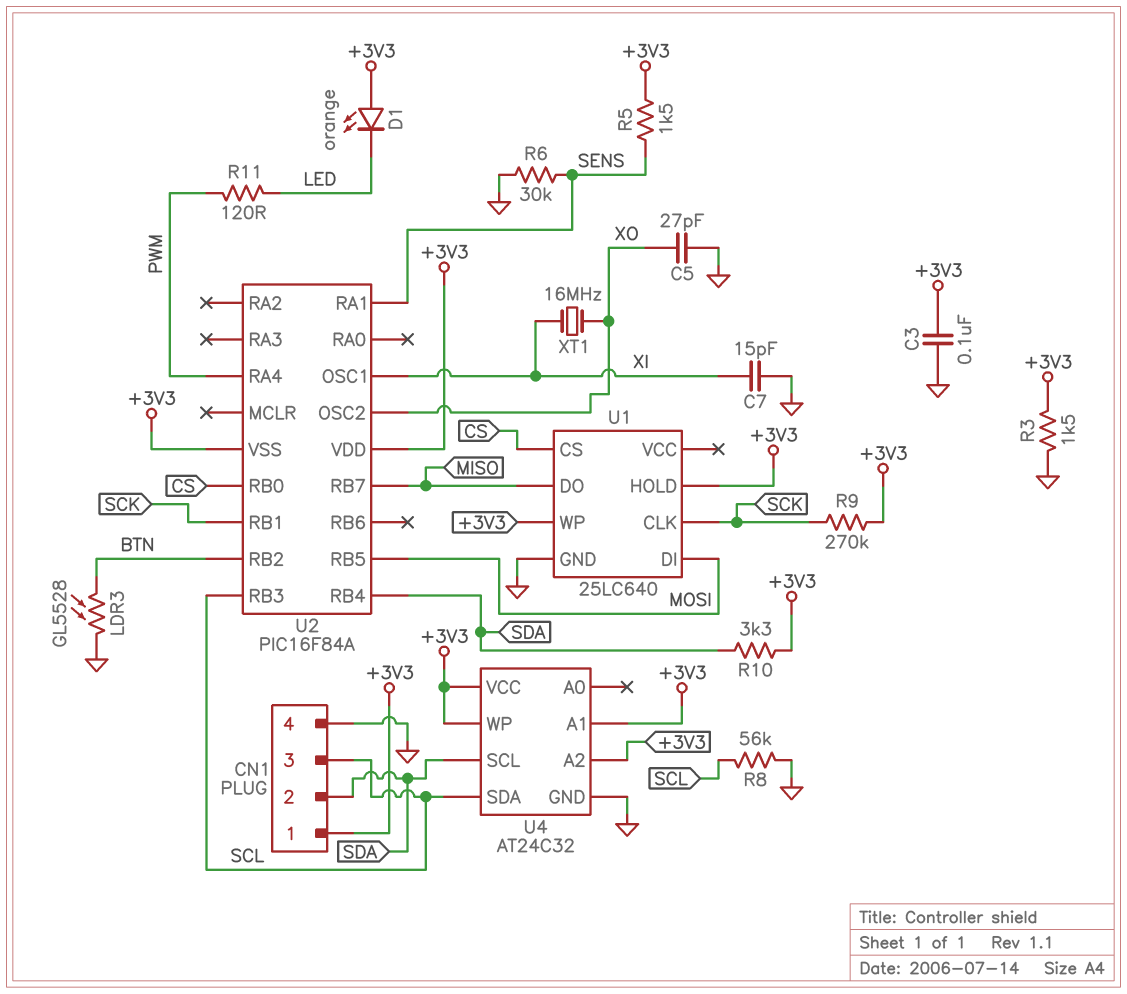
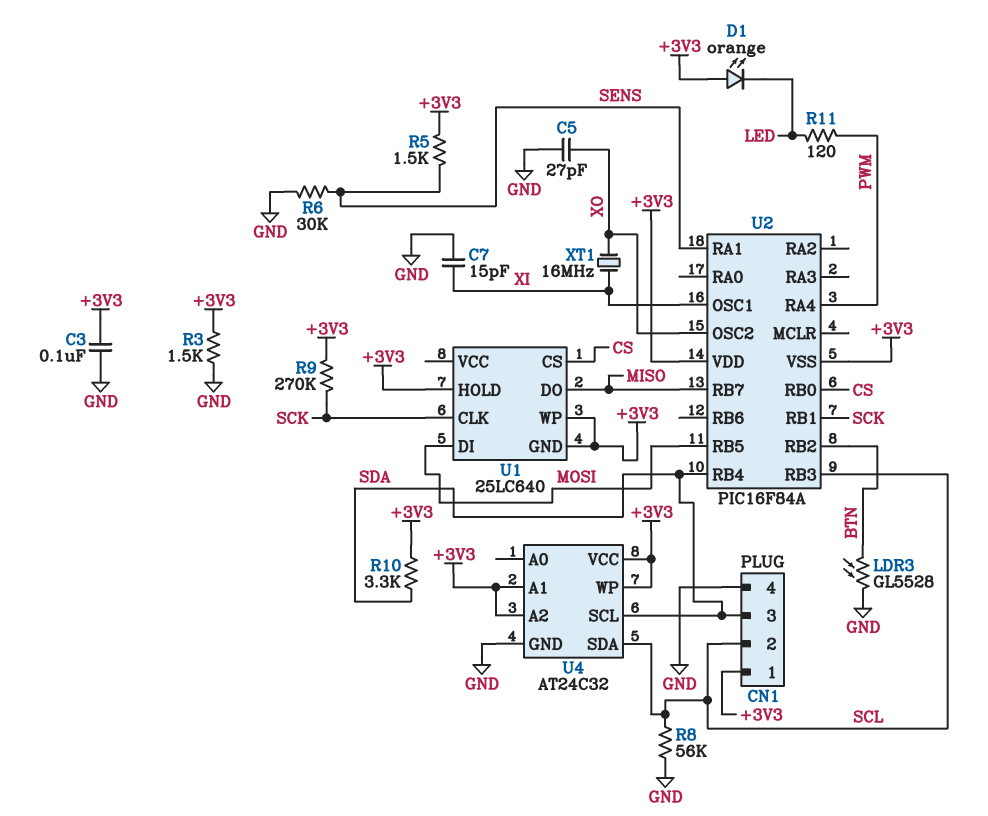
CN1 pin 2: SDA -> SCL
CN1 pin 3: SCL -> SDA
U1 pin GND: GND -> +3V3

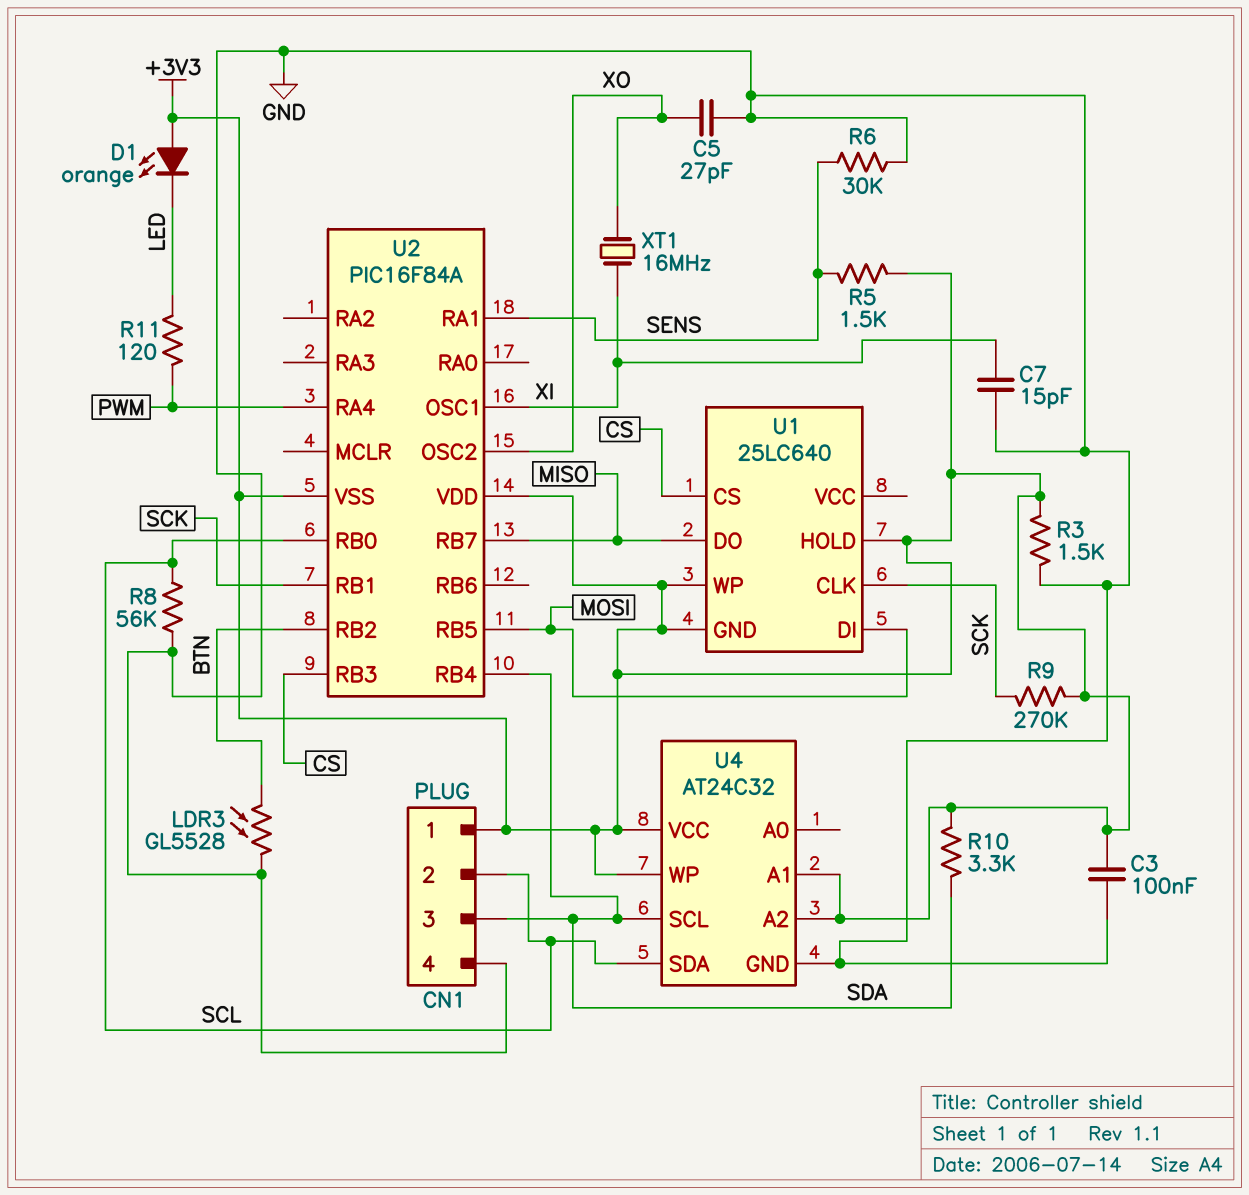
U2 pin RB0: CS -> SCL
U2 pin RB3: SCL -> CS

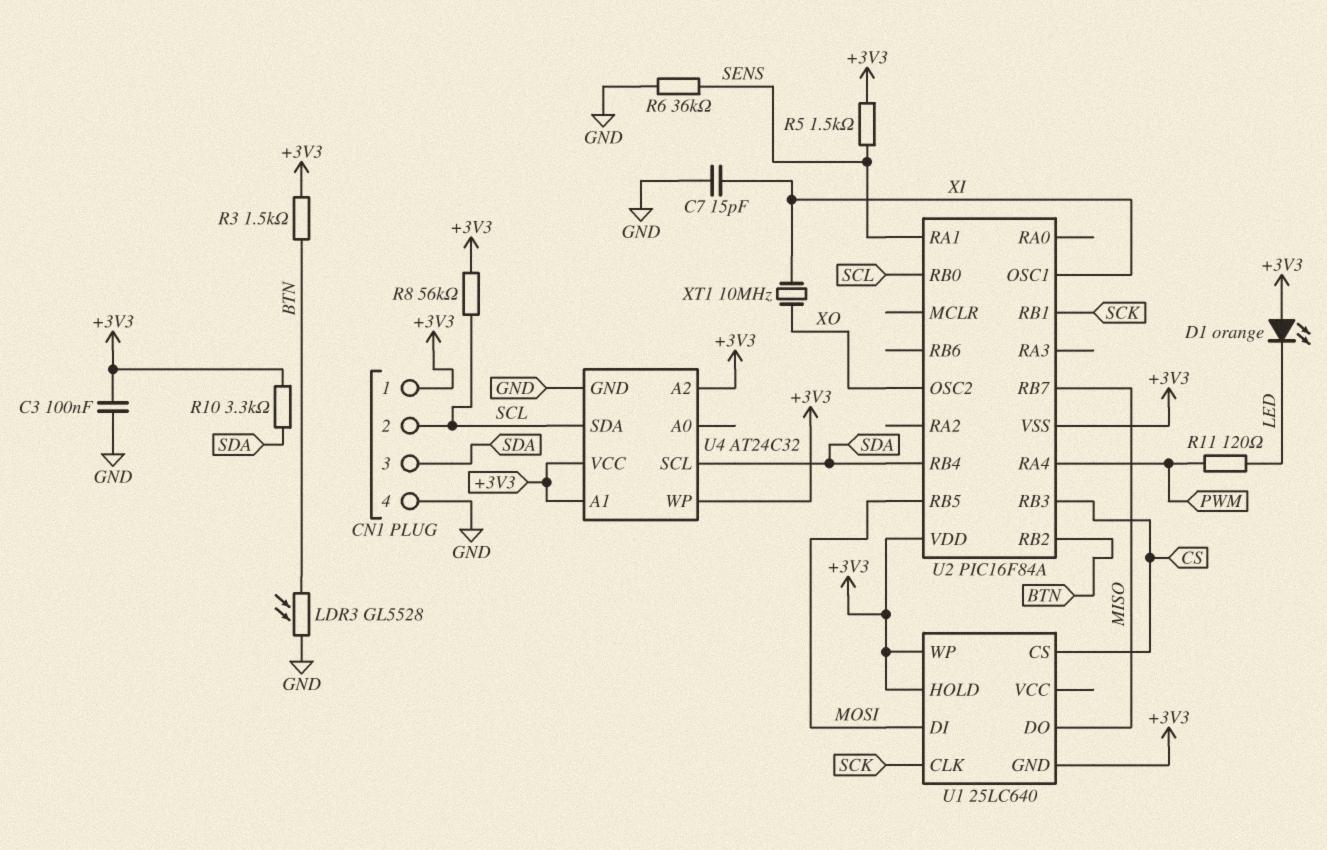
C5: 27pF (GND, XO) -> none
R3: 1.5k (+3V3, GND) -> 1.5k (+3V3, BTN)
R6: 30k (GND, SENS) -> 36k (GND, SENS)
R8: 56k (GND, SCL) -> 56k (+3V3, SCL)
R9: 270k (+3V3, SCK) -> none
XT1: 16MHz (XI, XO) -> 10MHz (XI, XO)

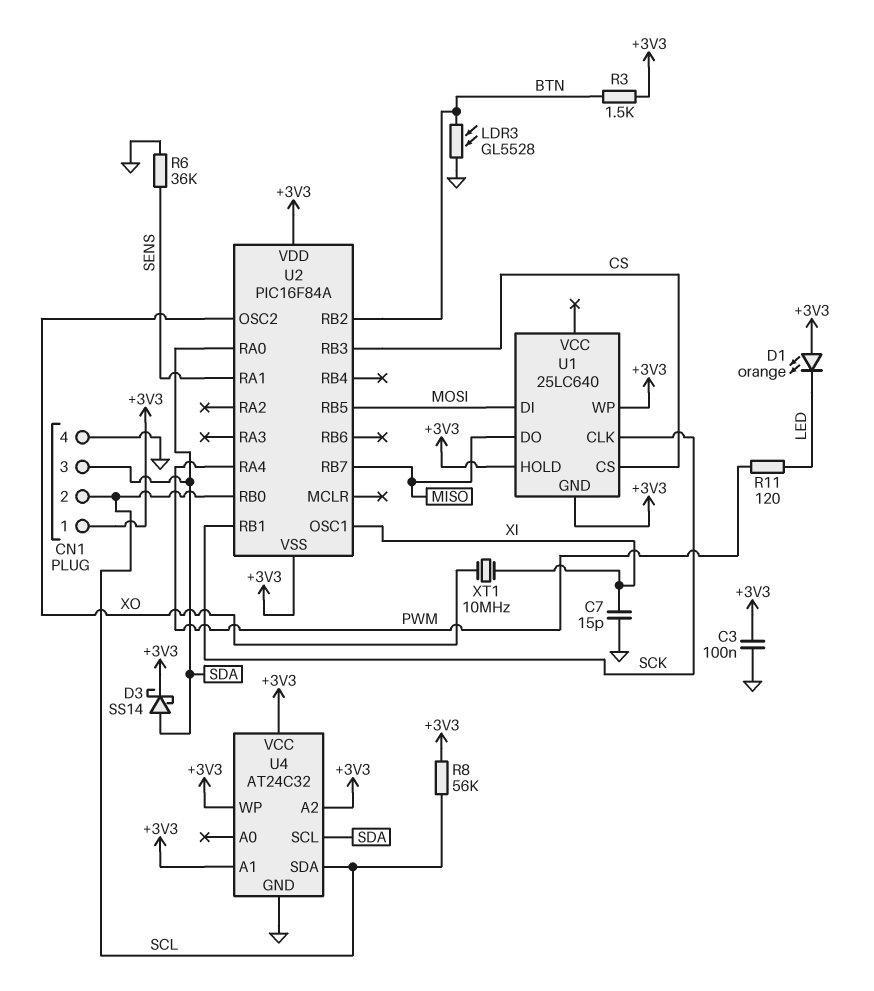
D3: none -> schottky SS14 (A SDA, K +3V3)
R5: 1.5k (+3V3, SENS) -> none
R10: 3.3k (+3V3, SDA) -> none
U2 pin RA0: none -> SDA
U2 pin RB4: SDA -> none

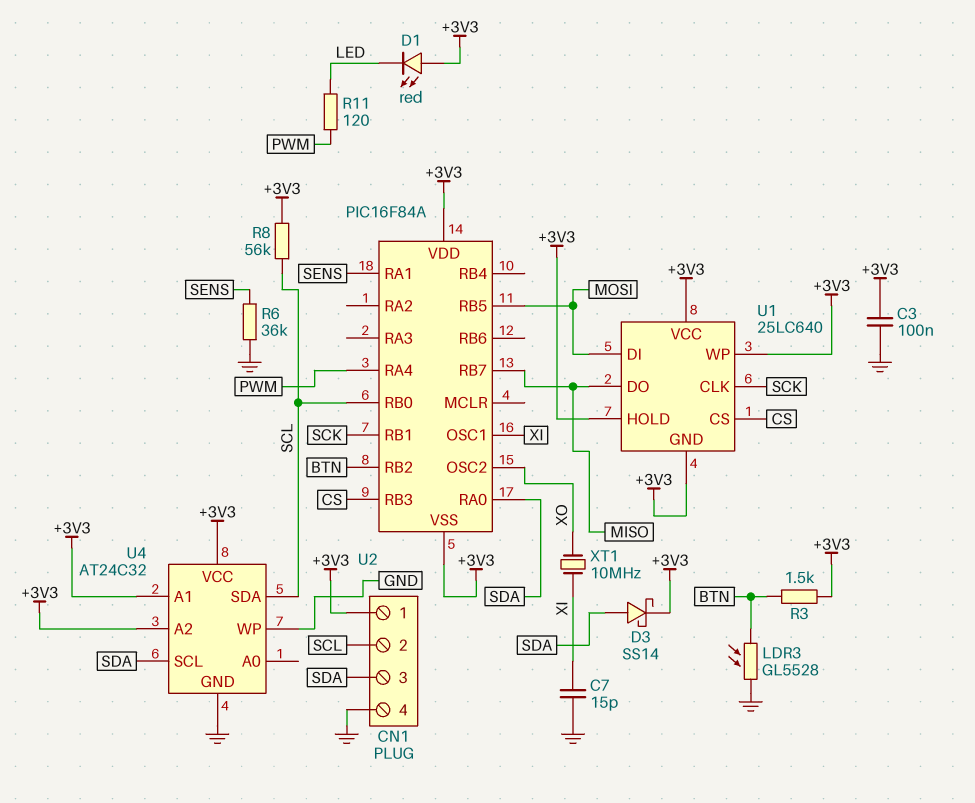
D1: LED orange (A +3V3, K LED) -> LED red (A +3V3, K LED)
U1 pin VCC: none -> +3V3
U4 pin WP: +3V3 -> GND

